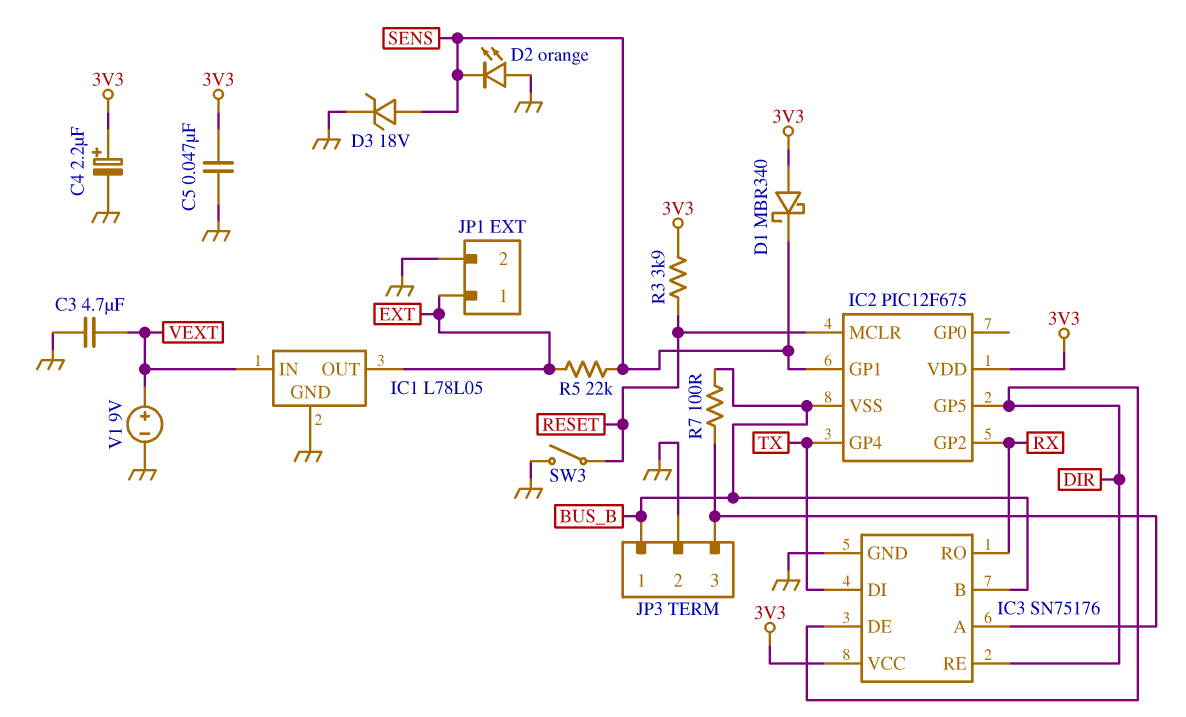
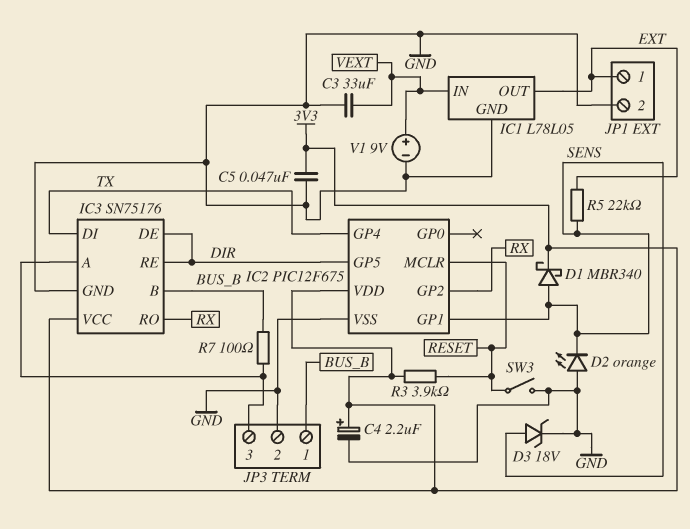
C3: 4.7uF (GND, VEXT) -> 33uF (GND, VEXT)
D1: schottky MBR340 (A 3V3, K SENS) -> schottky MBR340 (A SENS, K 3V3)
IC2 pin VSS: BUS_B -> GND

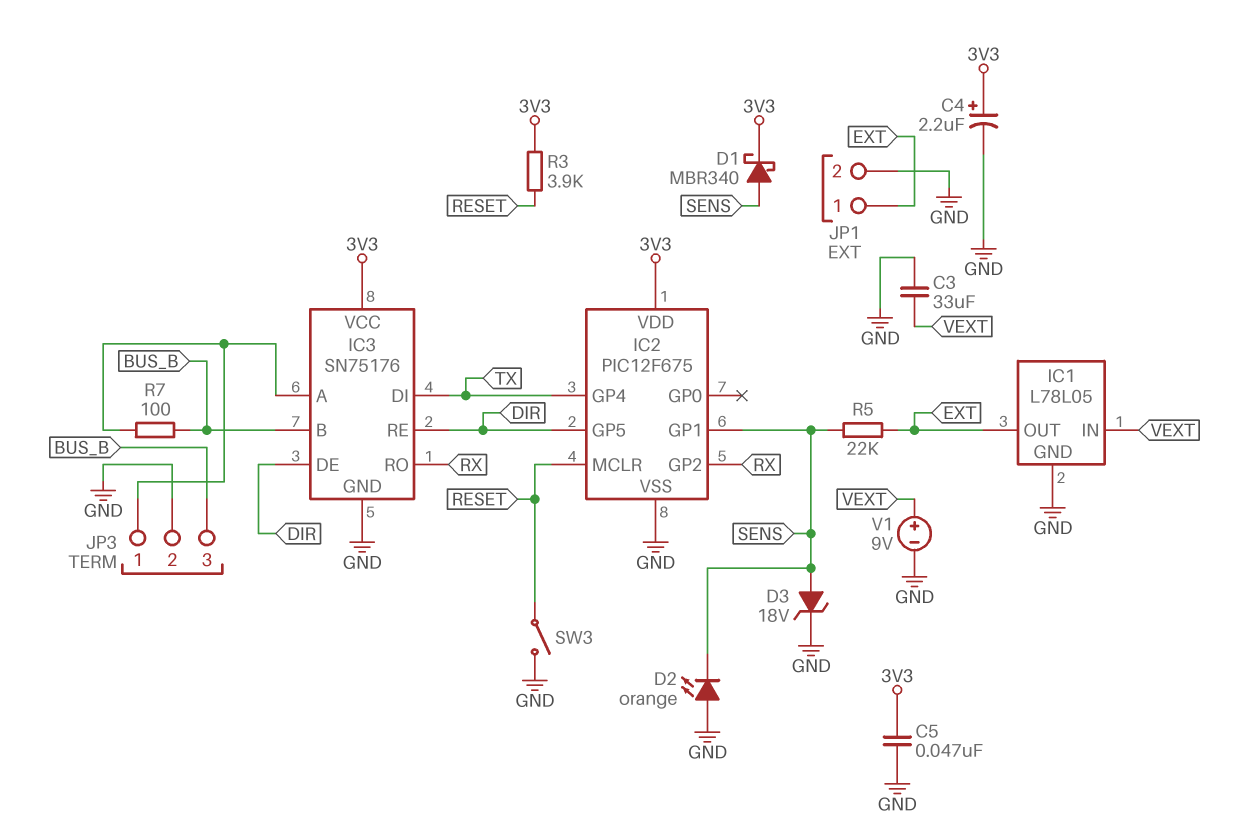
JP3 pin 1: BUS_B -> IC3/A
JP3 pin 3: IC3/A -> BUS_B

